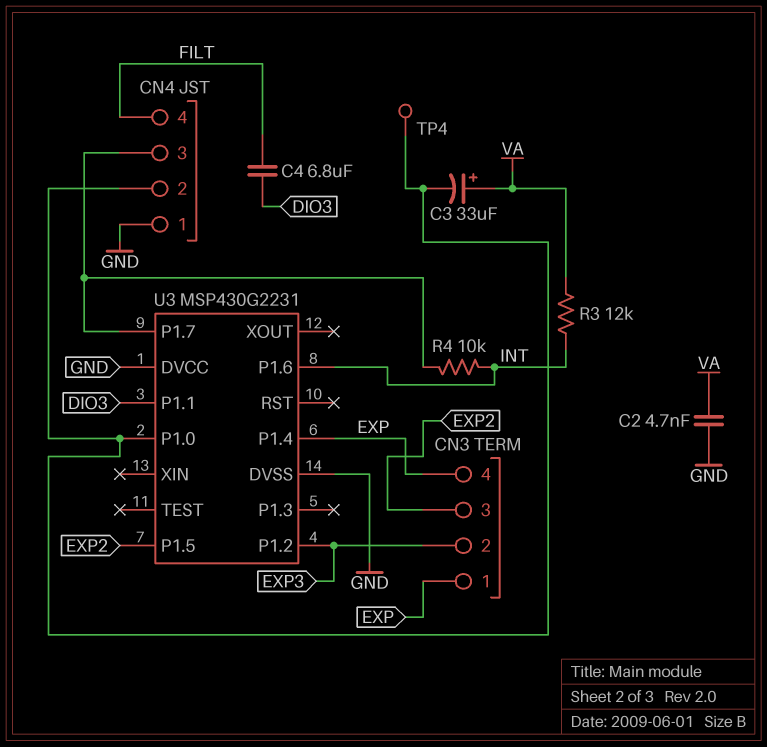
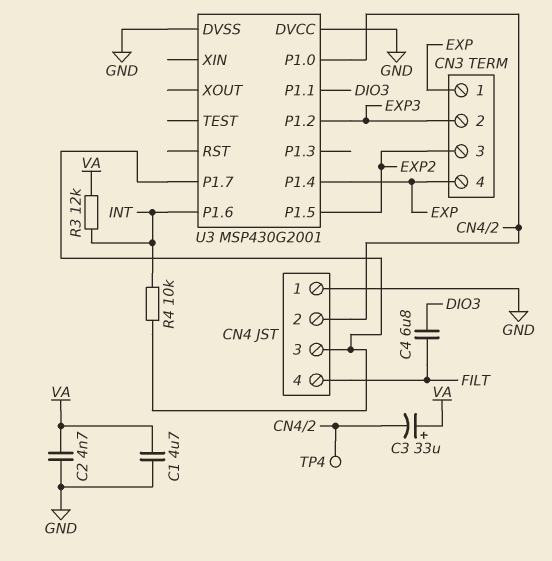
C1: none -> 4.7uF (GND, VA)
U3: MSP430G2231 -> MSP430G2001

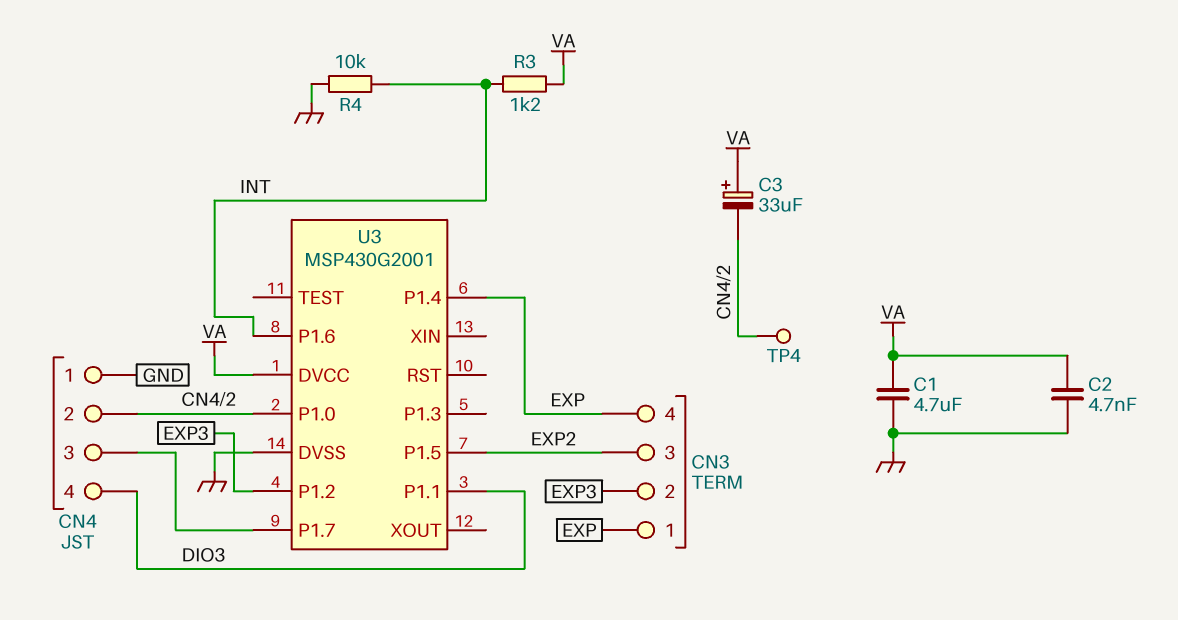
C4: 6.8uF (DIO3, FILT) -> none
CN4 pin 4: FILT -> DIO3
R3: 12k (INT, VA) -> 1.2k (INT, VA)
R4: 10k (CN4/3, INT) -> 10k (GND, INT)
U3 pin DVCC: GND -> VA

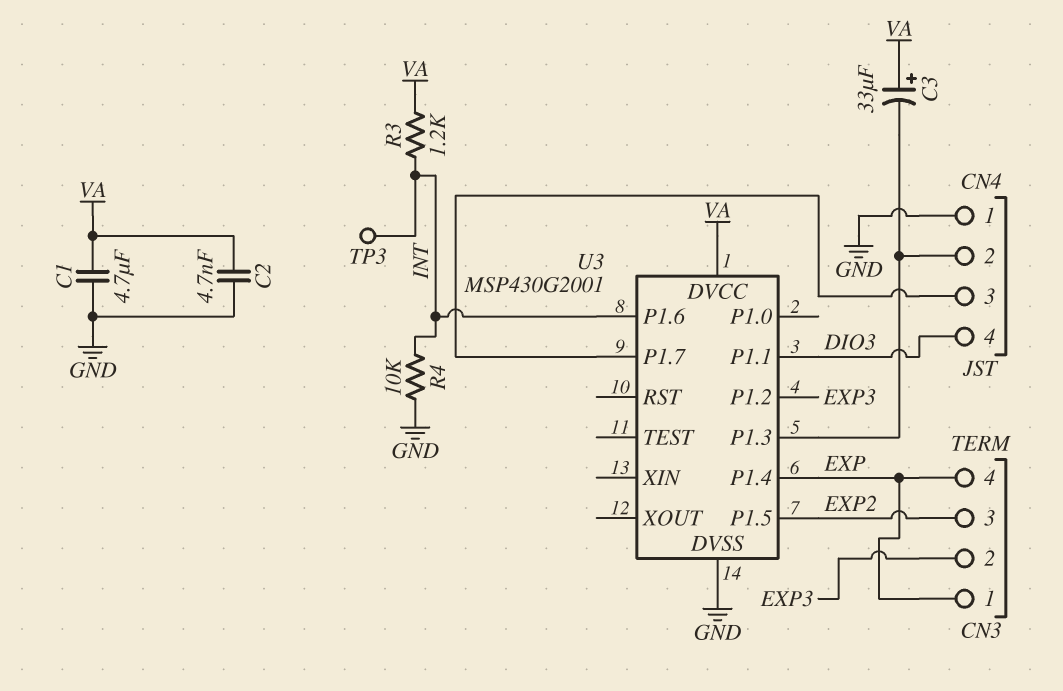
TP3: none -> test point (INT)
TP4: test point (CN4/2) -> none
U3 pin P1.0: CN4/2 -> none
U3 pin P1.3: none -> CN4/2

